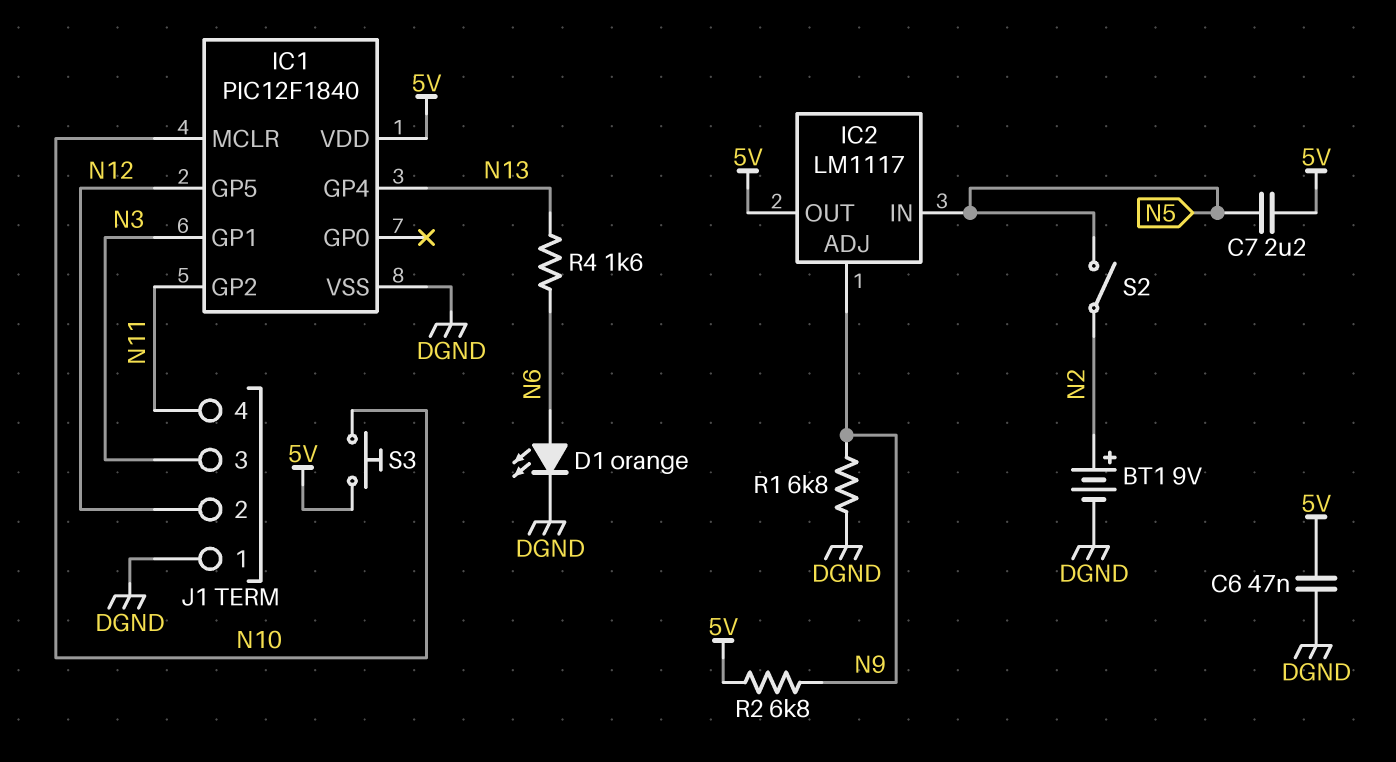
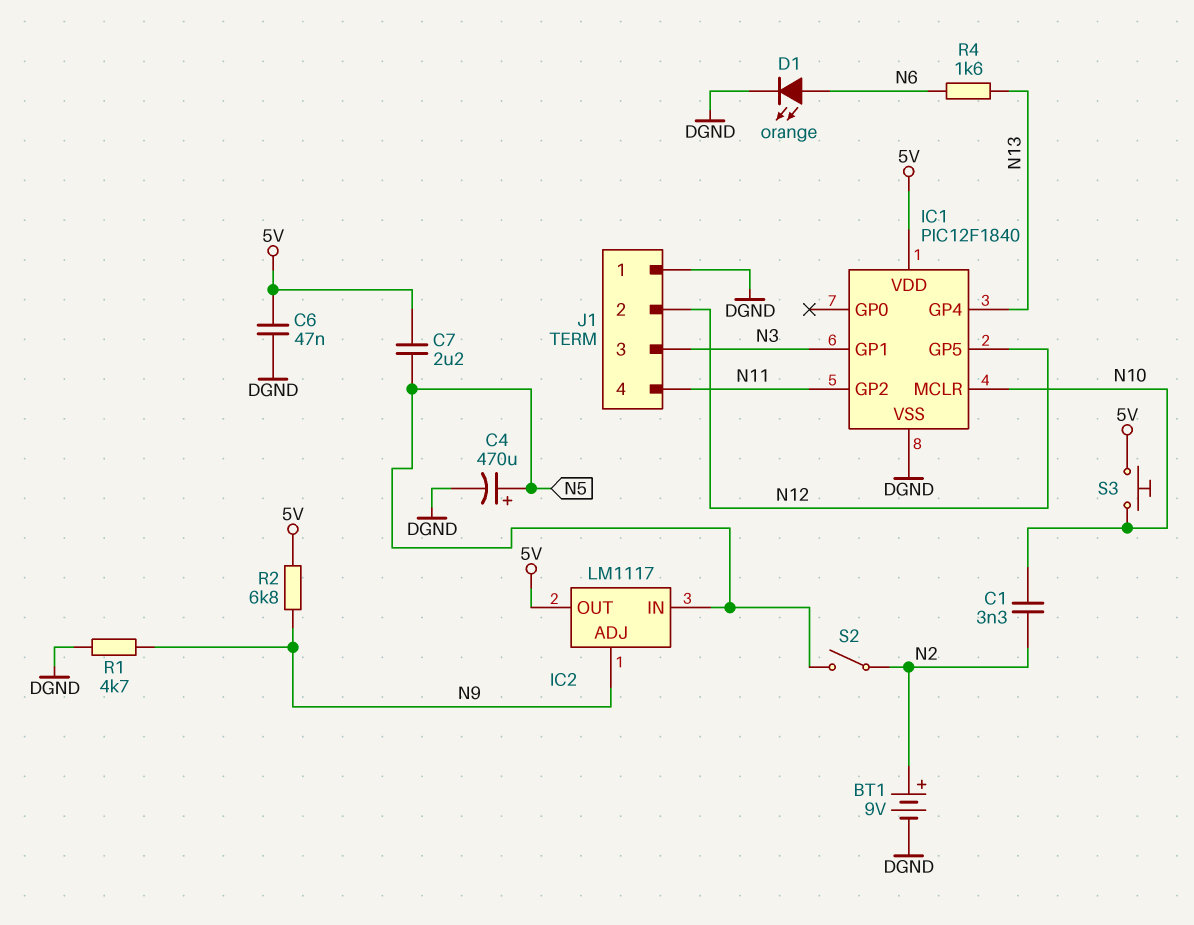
C1: none -> 3.3nF (N2, N10)
C4: none -> 470uF (plus N5, minus DGND)
R1: 6.8k (DGND, N9) -> 4.7k (DGND, N9)

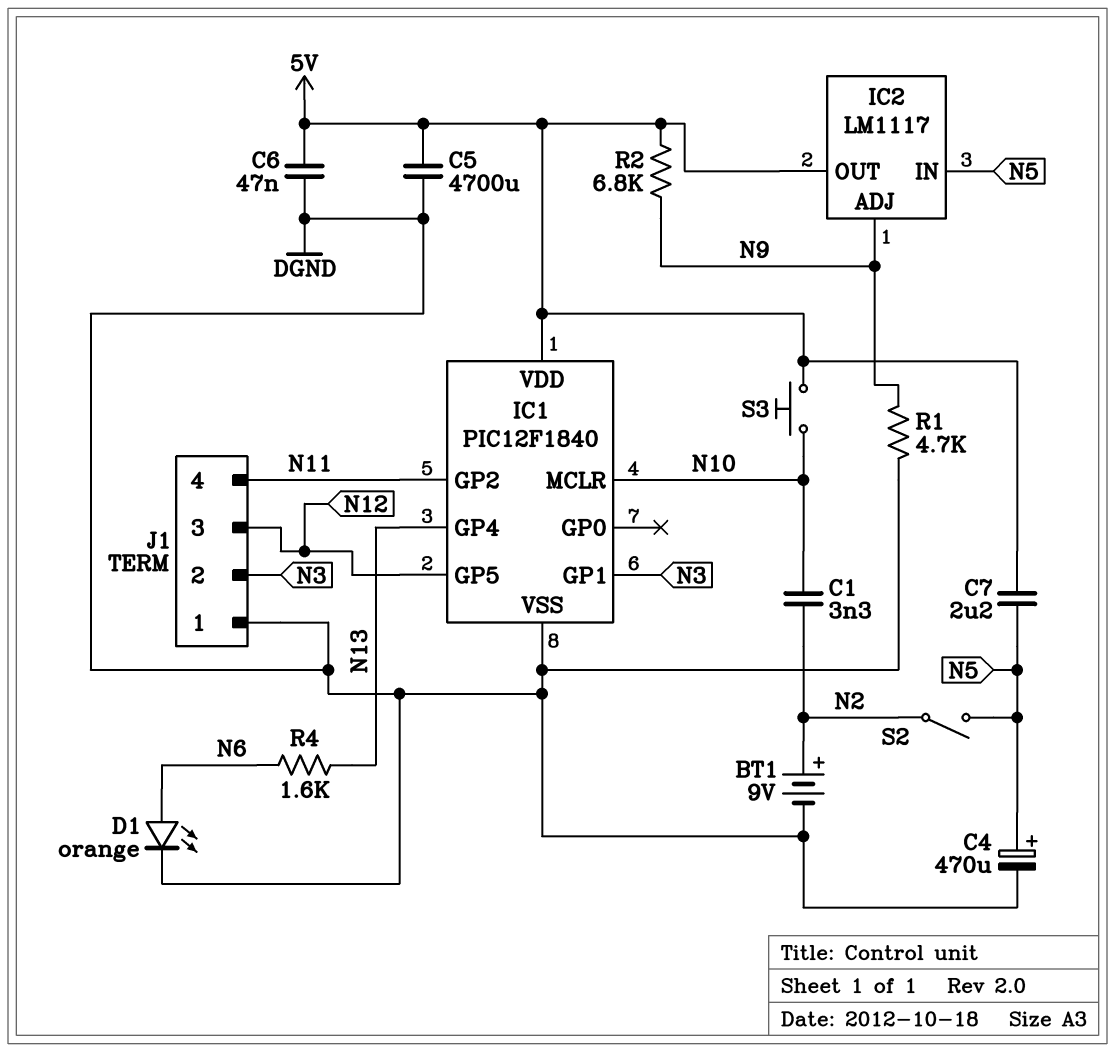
C5: none -> 4700uF (5V, DGND)
J1 pin 2: N12 -> N3
J1 pin 3: N3 -> N12

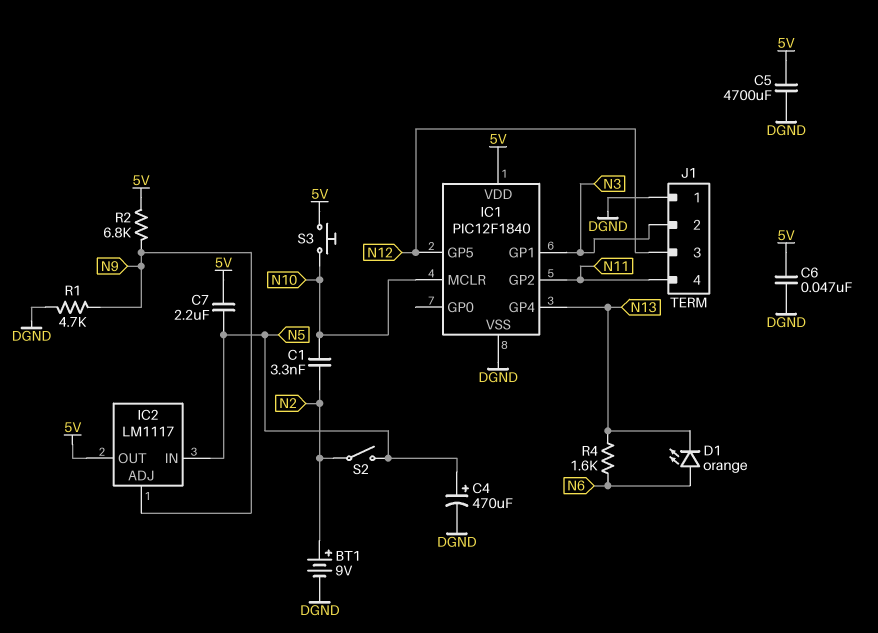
D1: LED orange (A N6, K DGND) -> LED orange (A N6, K N13)

